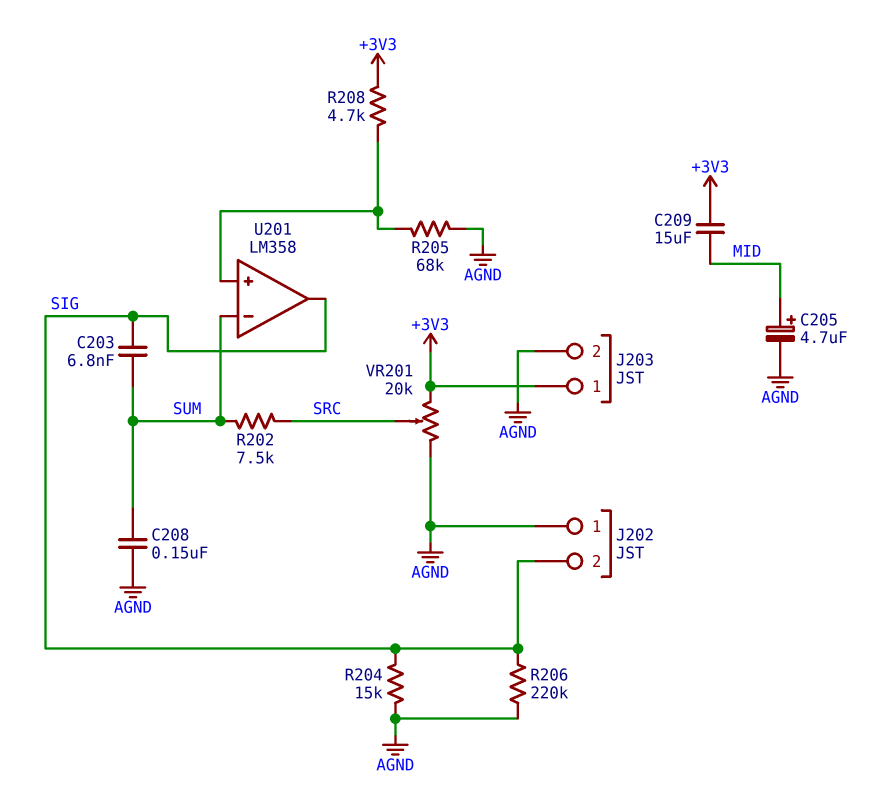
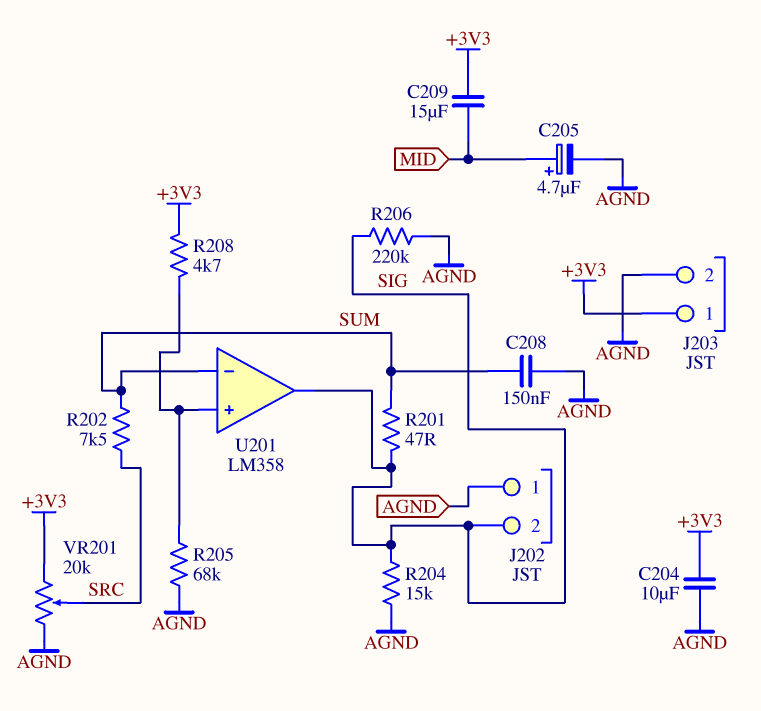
C203: 6.8nF (SIG, SUM) -> none
C204: none -> 10uF (+3V3, AGND)
R201: none -> 47 (SIG, SUM)

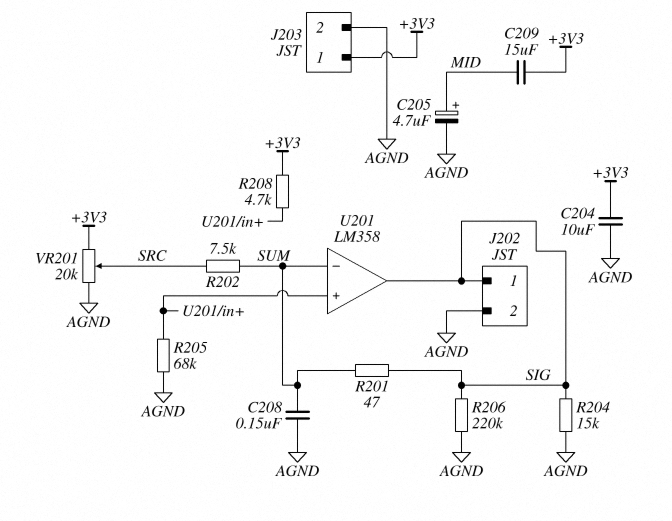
J202 pin 1: AGND -> SIG
J202 pin 2: SIG -> AGND

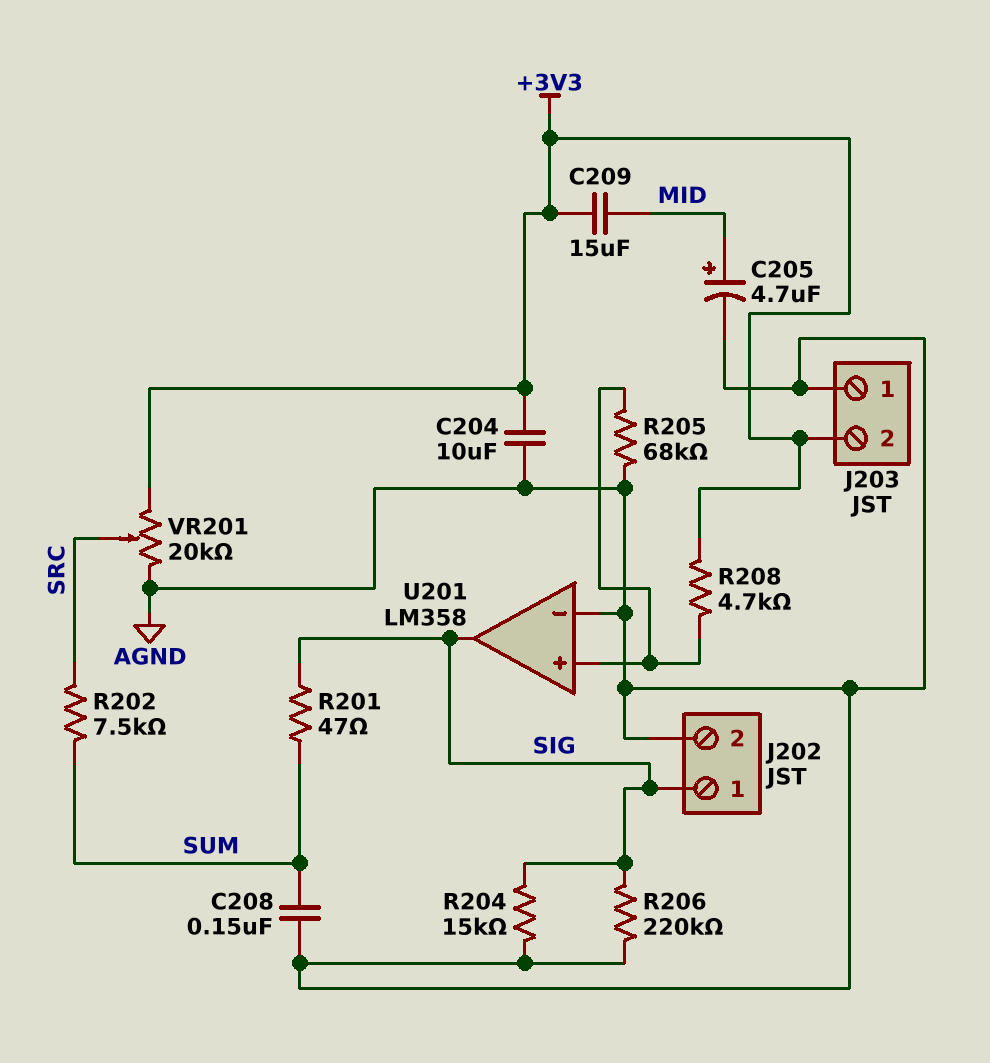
J203 pin 1: +3V3 -> AGND
J203 pin 2: AGND -> +3V3
U201 pin in-: SUM -> AGND

